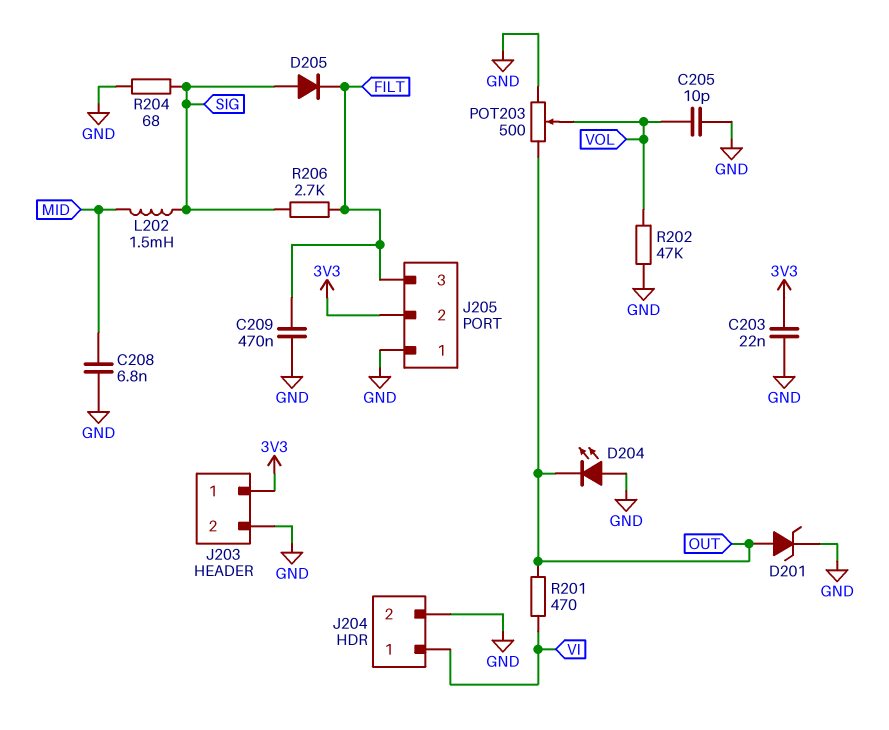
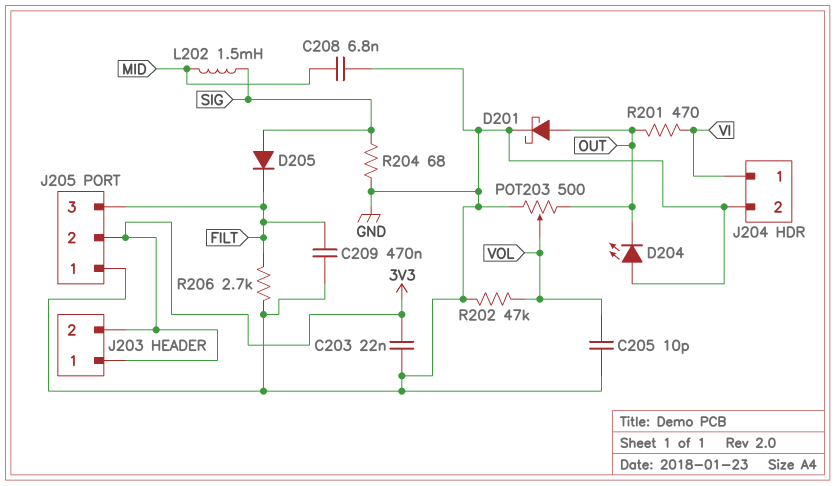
D201: zener (A OUT, K GND) -> schottky (A OUT, K GND)
J203 pin 2: GND -> 3V3
R206: 2.7k (FILT, SIG) -> 2.7k (FILT, GND)

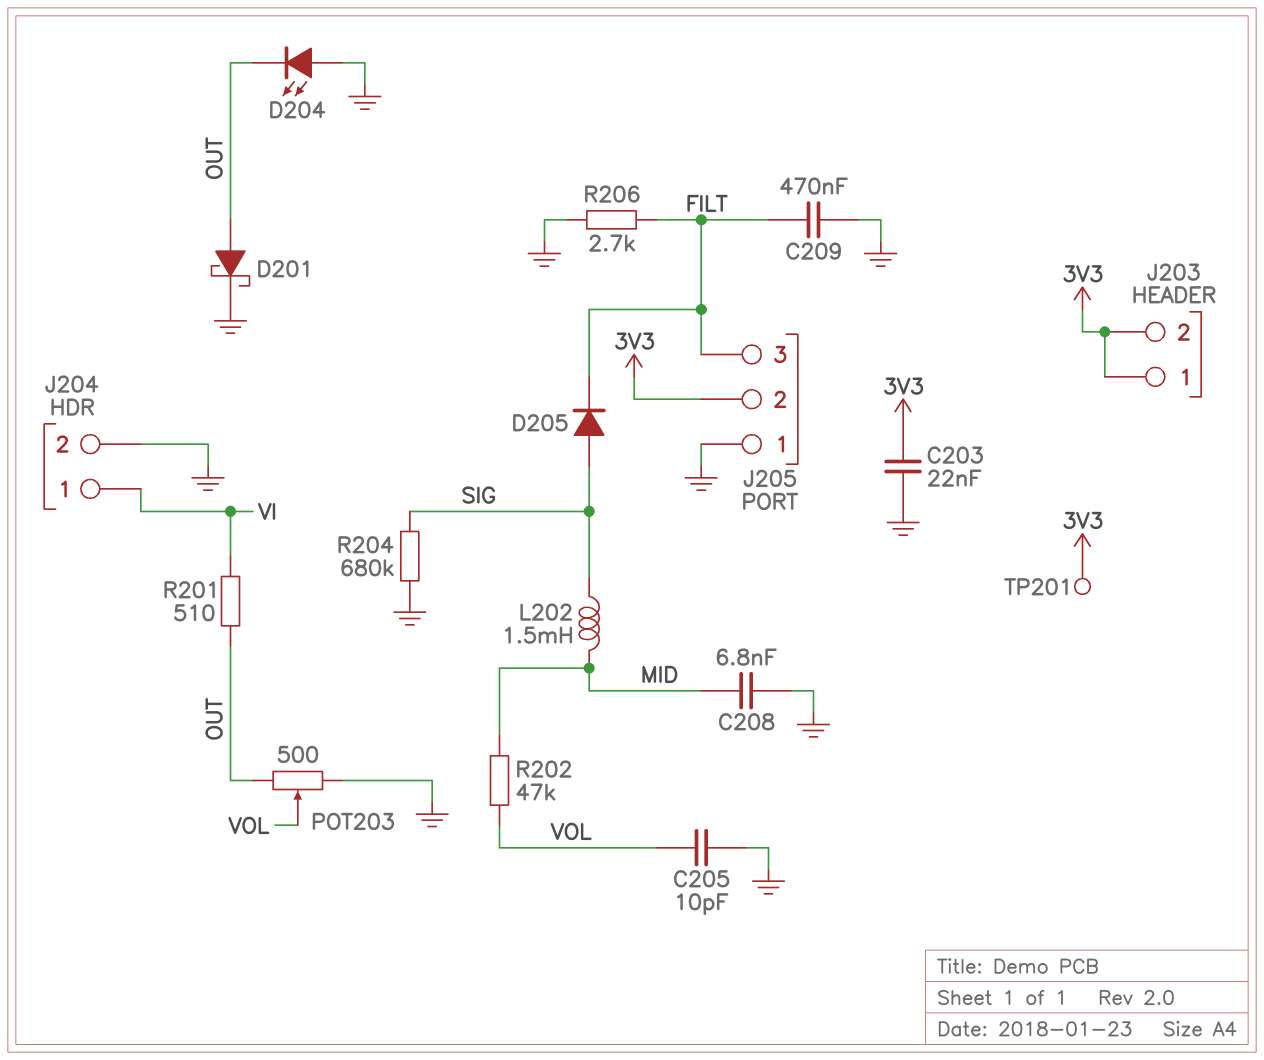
R201: 470 (OUT, VI) -> 510 (OUT, VI)
R202: 47k (GND, VOL) -> 47k (MID, VOL)
R204: 68 (GND, SIG) -> 680k (GND, SIG)
TP201: none -> test point (3V3)

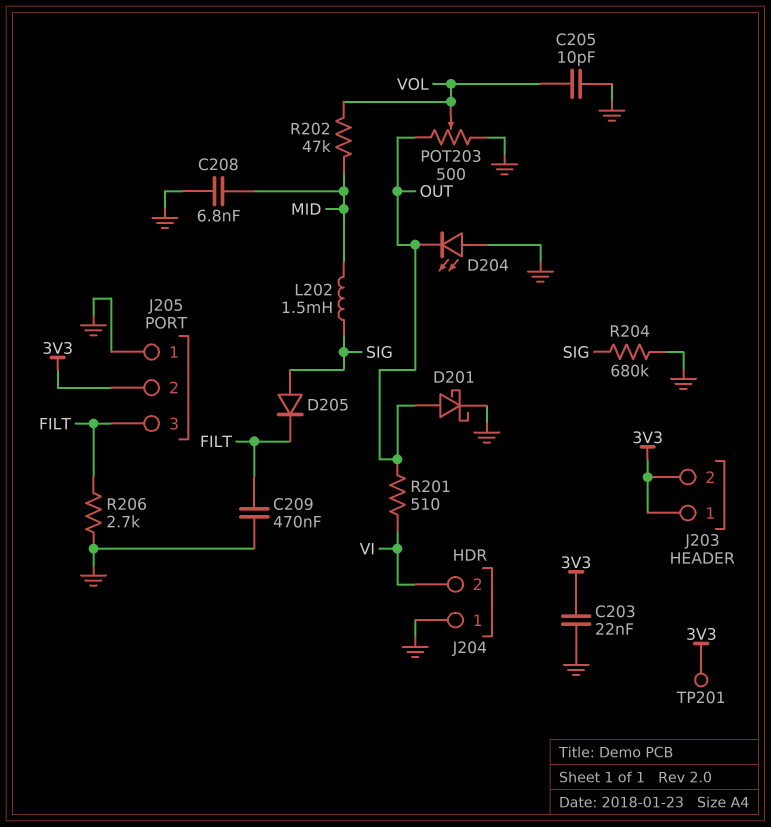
J204 pin 1: VI -> GND
J204 pin 2: GND -> VI

